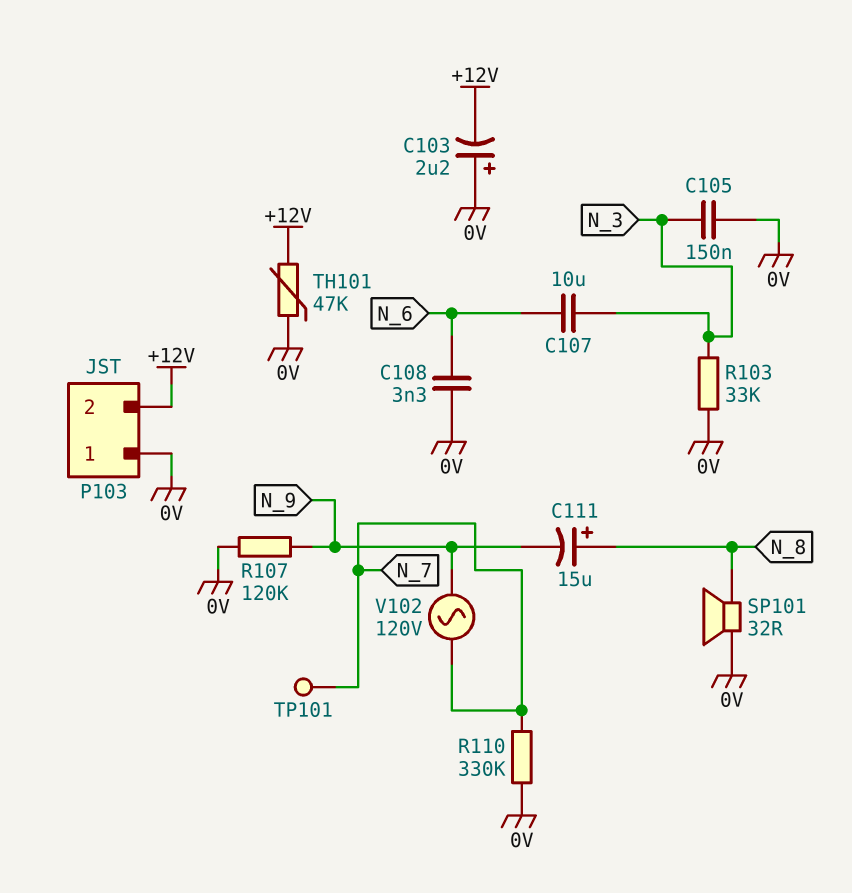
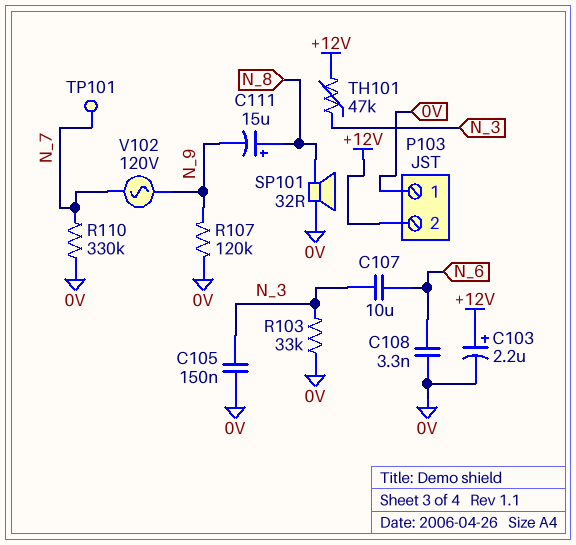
C103: 2.2uF (plus 0V, minus +12V) -> 2.2uF (plus +12V, minus 0V)
TH101: 47k (+12V, 0V) -> 47k (+12V, N_3)

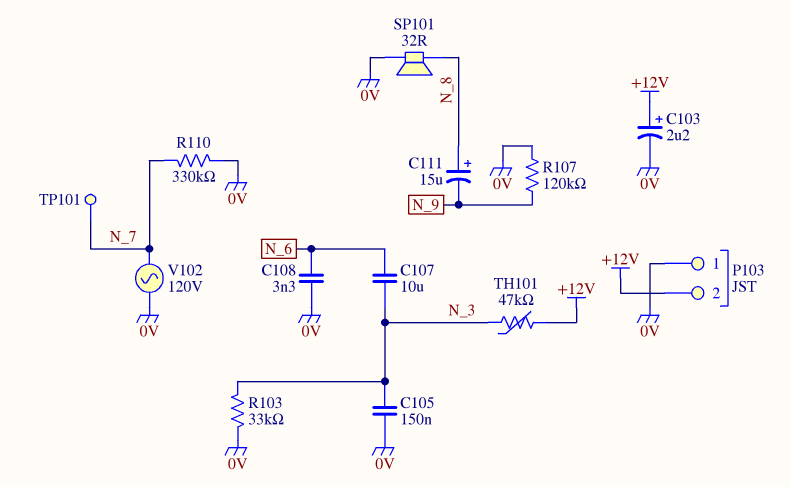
V102: AC 120V (N_7, N_9) -> AC 120V (0V, N_7)

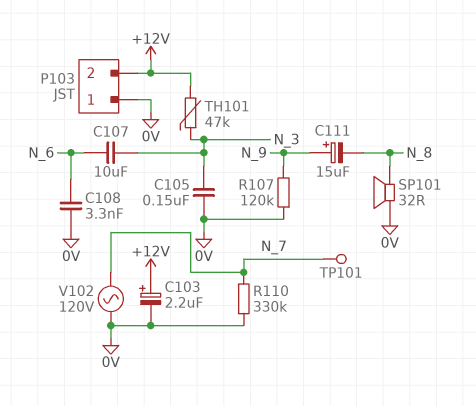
C111: 15uF (plus N_8, minus N_9) -> 15uF (plus N_9, minus N_8)
R103: 33k (0V, N_3) -> none

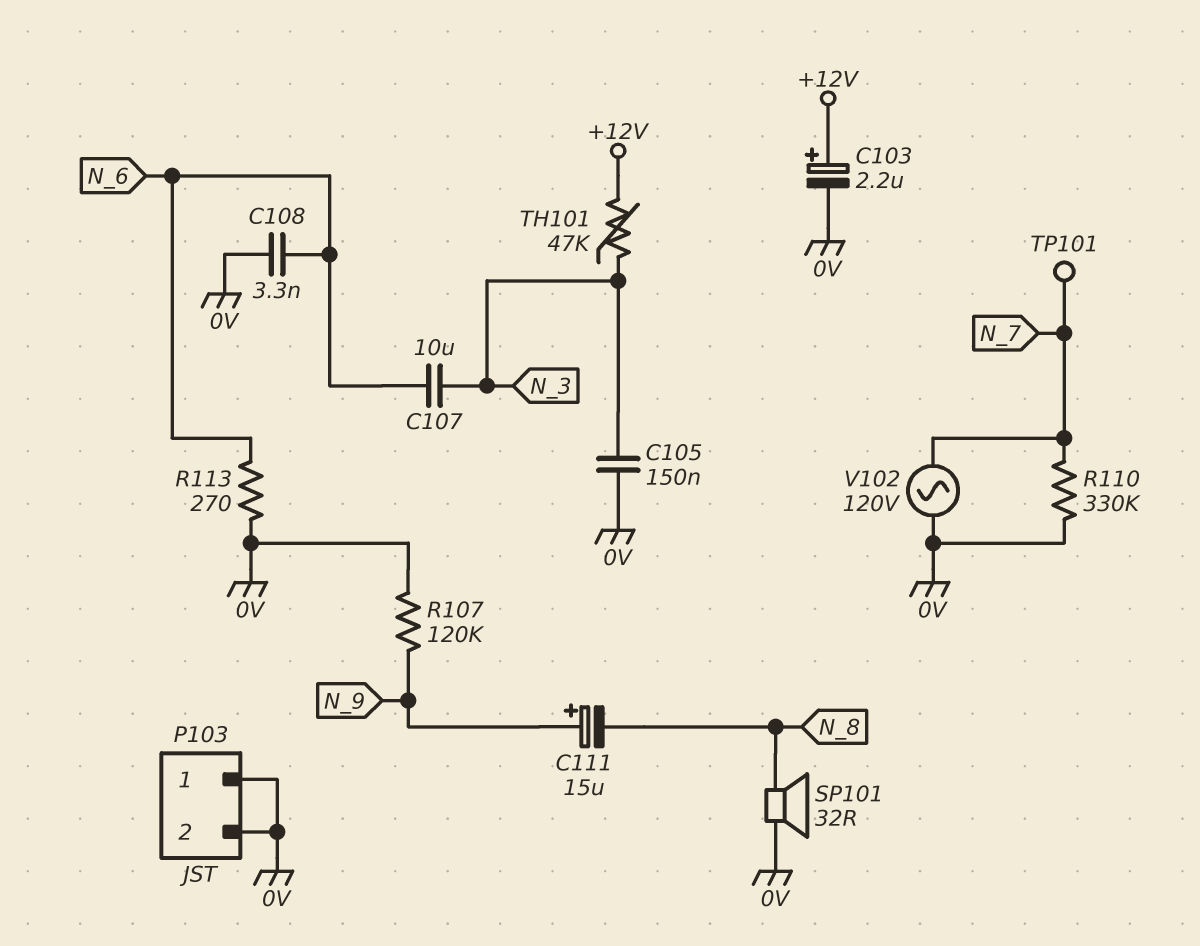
P103 pin 2: +12V -> 0V
R113: none -> 270 (0V, N_6)

